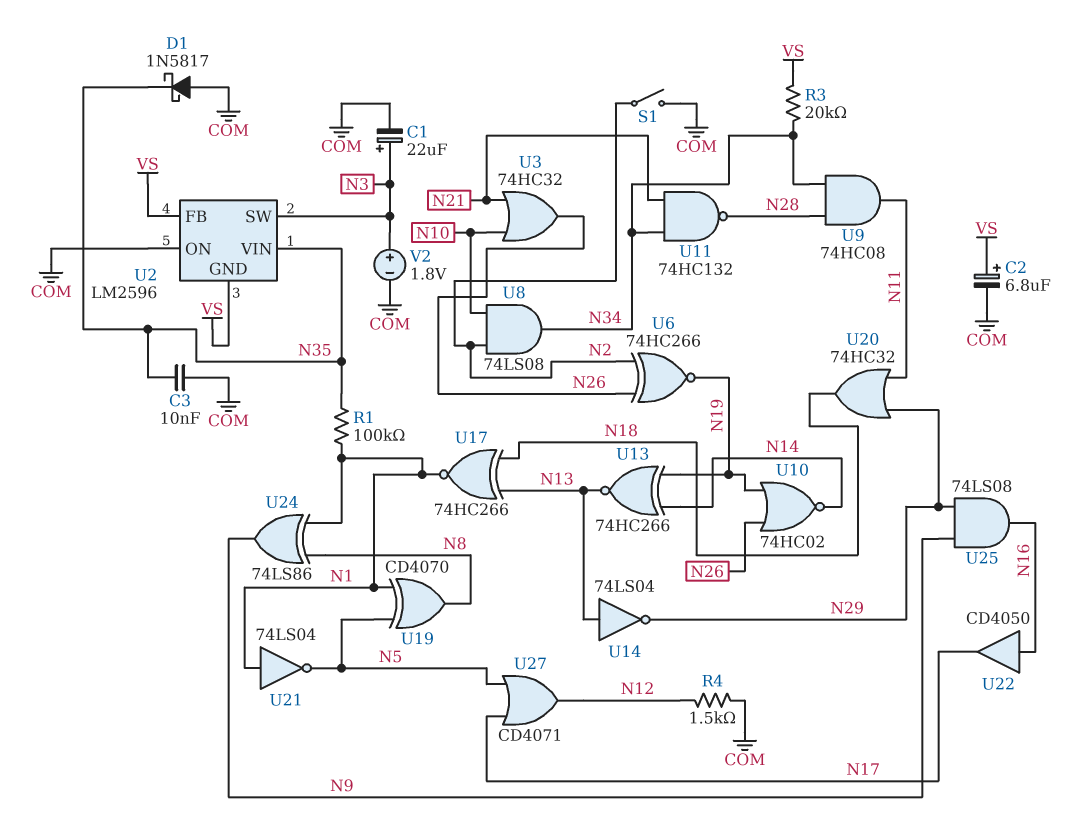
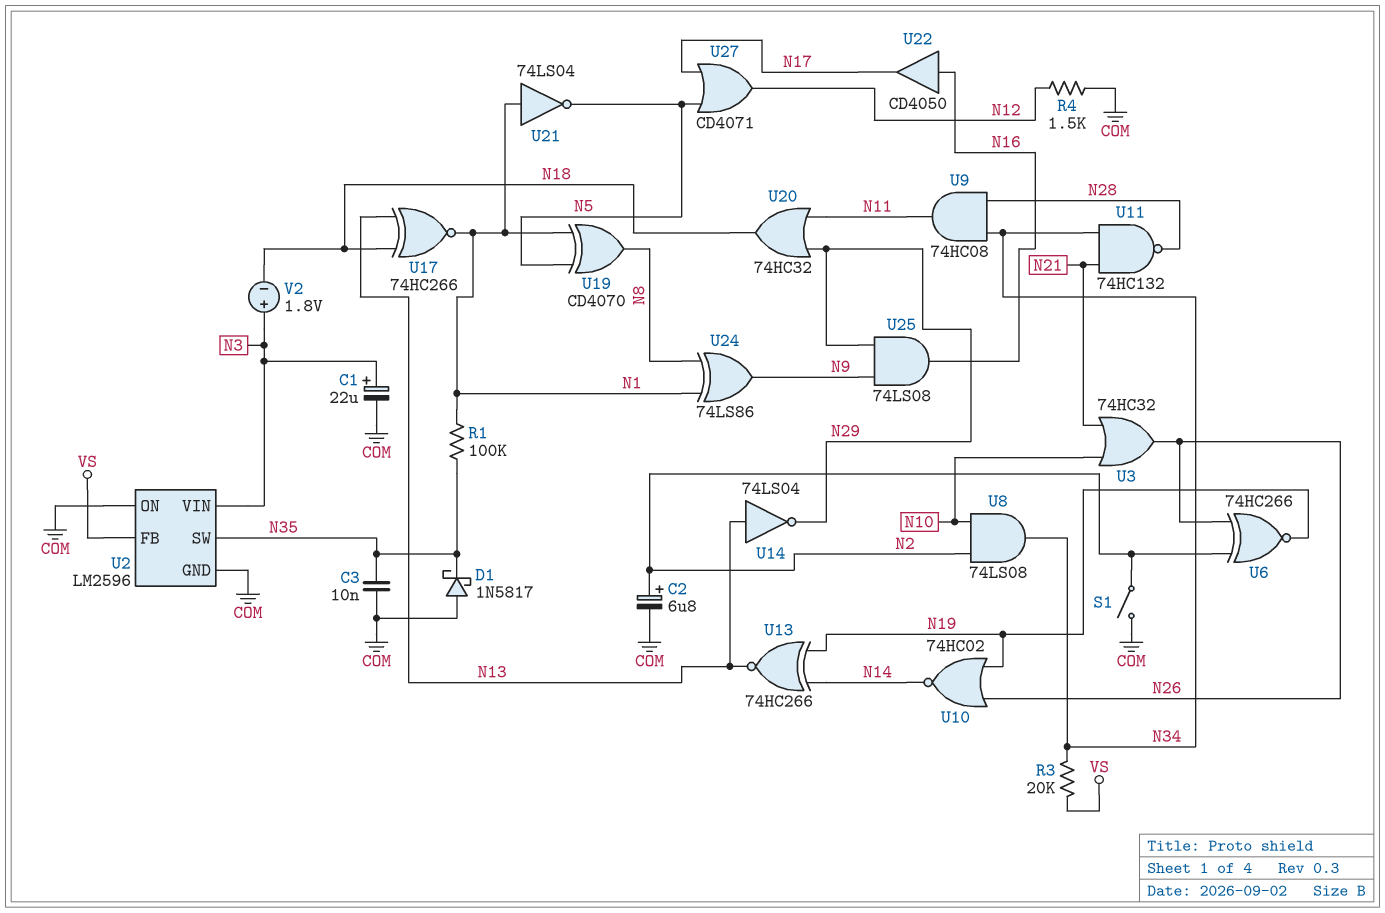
C2: 6.8uF (plus VS, minus COM) -> 6.8uF (plus N2, minus COM)
U2 pin GND: VS -> COM
U2 pin SW: N3 -> N35
U2 pin VIN: N35 -> N3
V2: 1.8V (plus N3, minus COM) -> 1.8V (plus N3, minus N18)

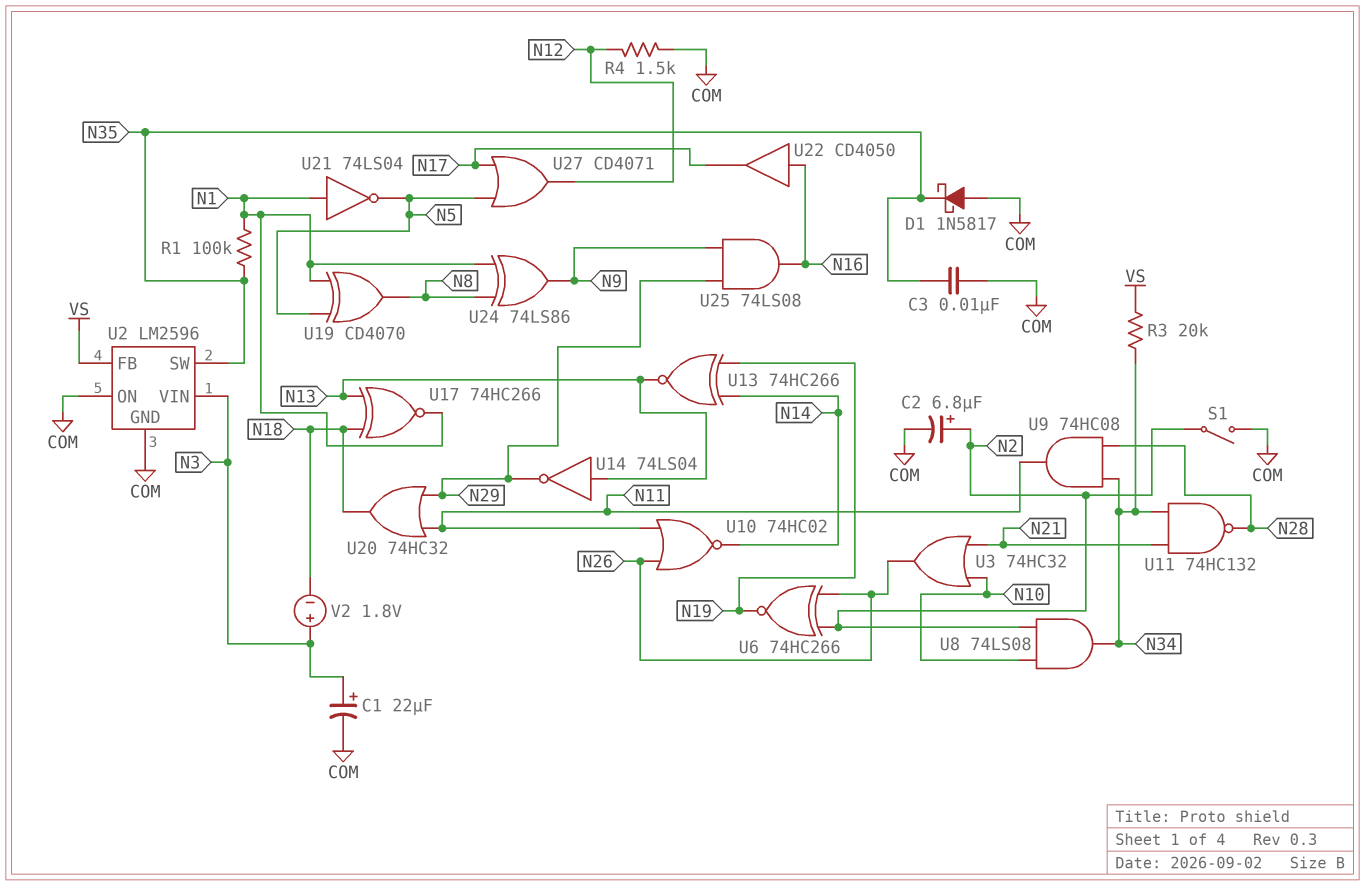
U10: NOR 74HC02 (in N19, in N26, out N14) -> NOR 74HC02 (in N11, in N26, out N14)

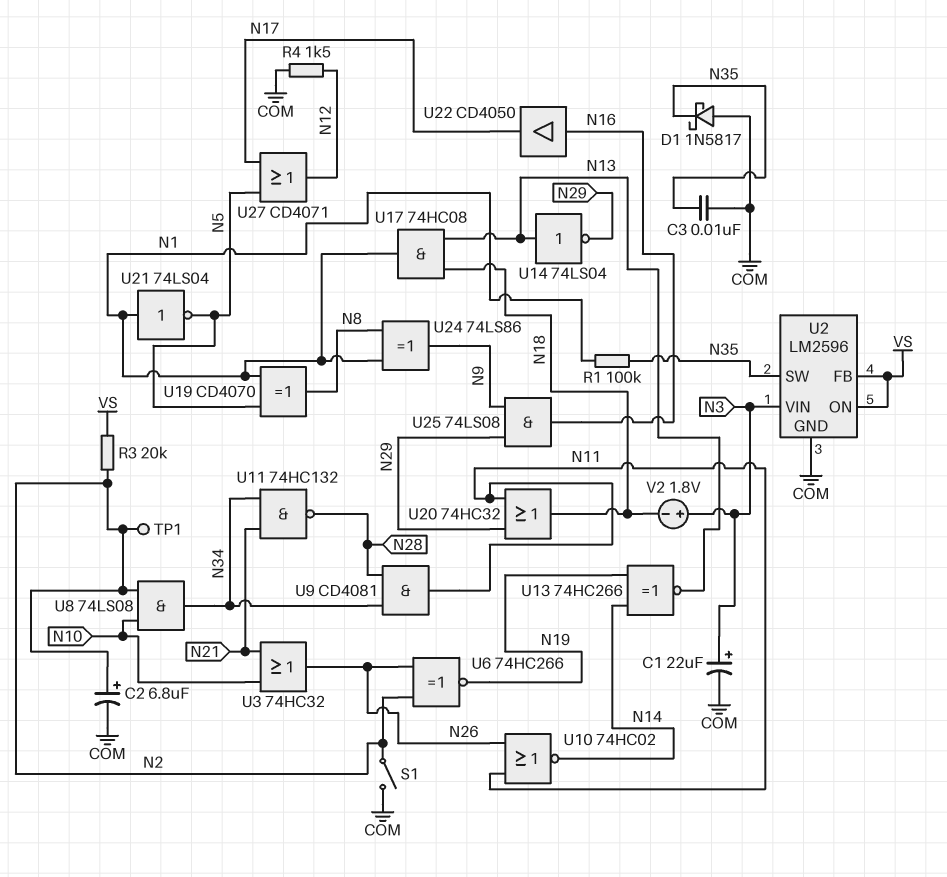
R3: 20k (N34, VS) -> 20k (N2, VS)
TP1: none -> test point (N2)
U2 pin ON: COM -> VS
U9: AND 74HC08 (in N28, in N34, out N11) -> AND CD4081 (in N28, in N34, out N11)
U17: XNOR 74HC266 (in N13, in N18, out N1) -> AND 74HC08 (in N13, in N18, out N1)

